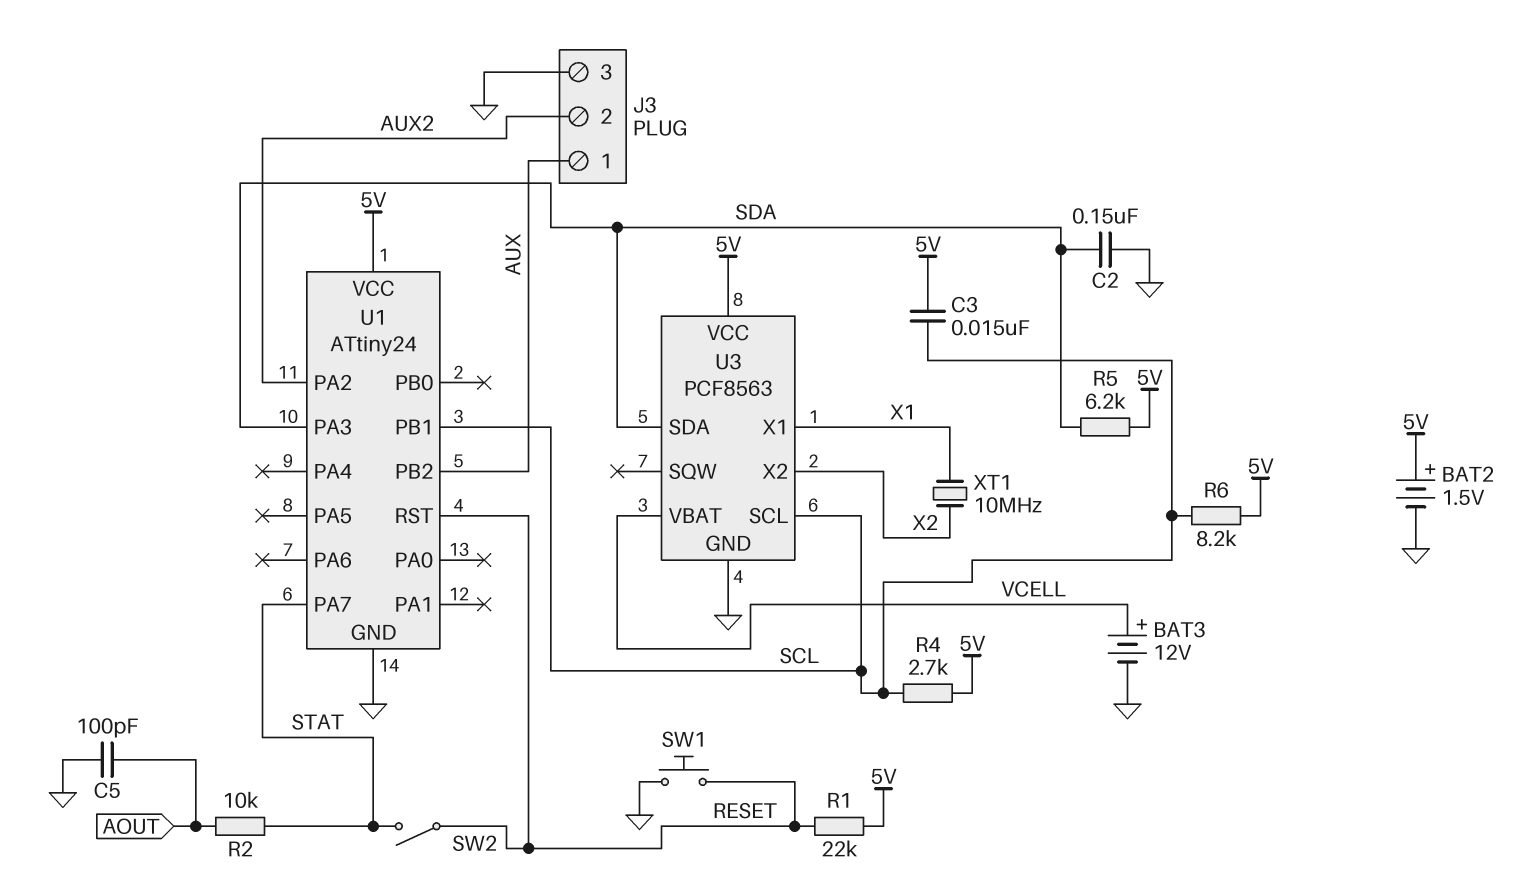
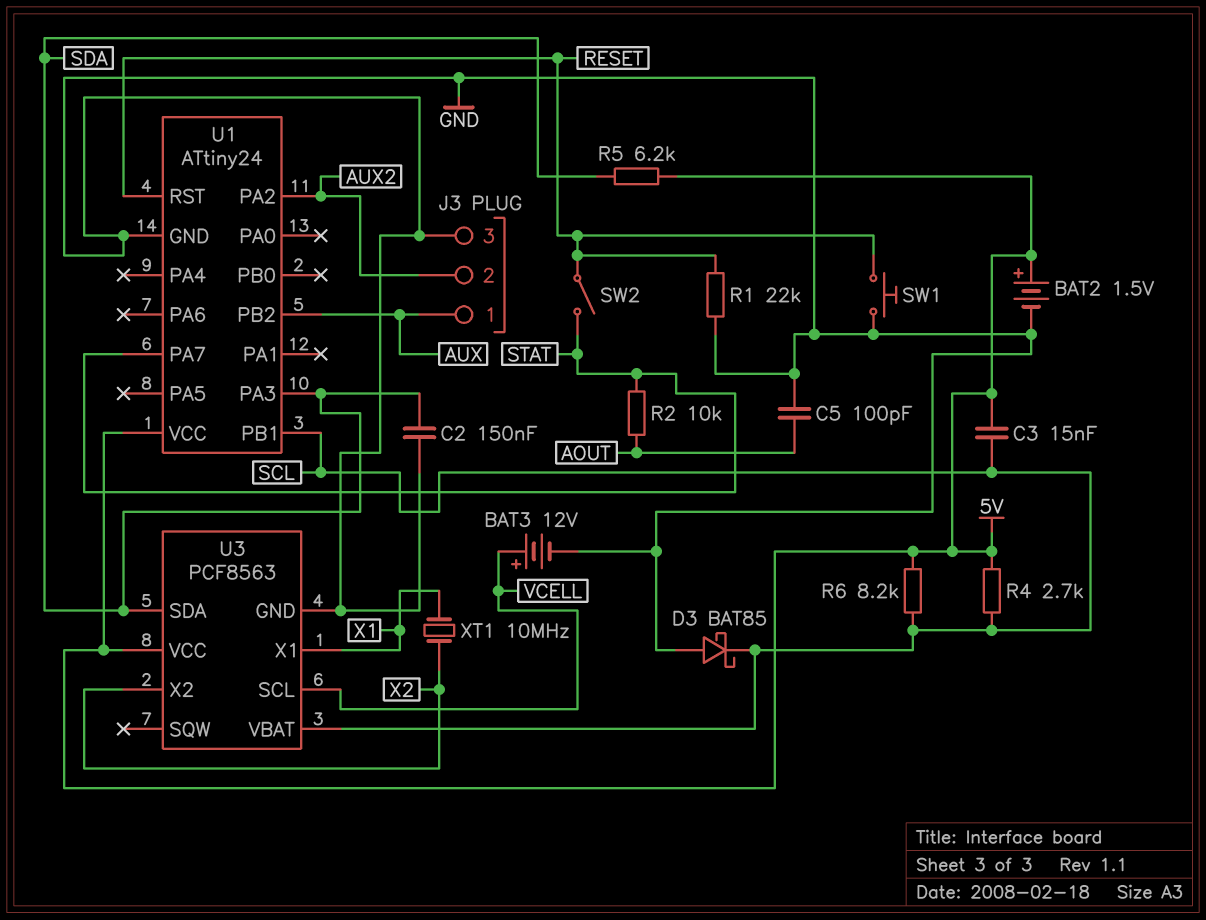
D3: none -> schottky BAT85 (A GND, K SCL)
R1: 22k (5V, RESET) -> 22k (GND, RESET)
U3 pin SCL: SCL -> VCELL
U3 pin VBAT: VCELL -> SCL

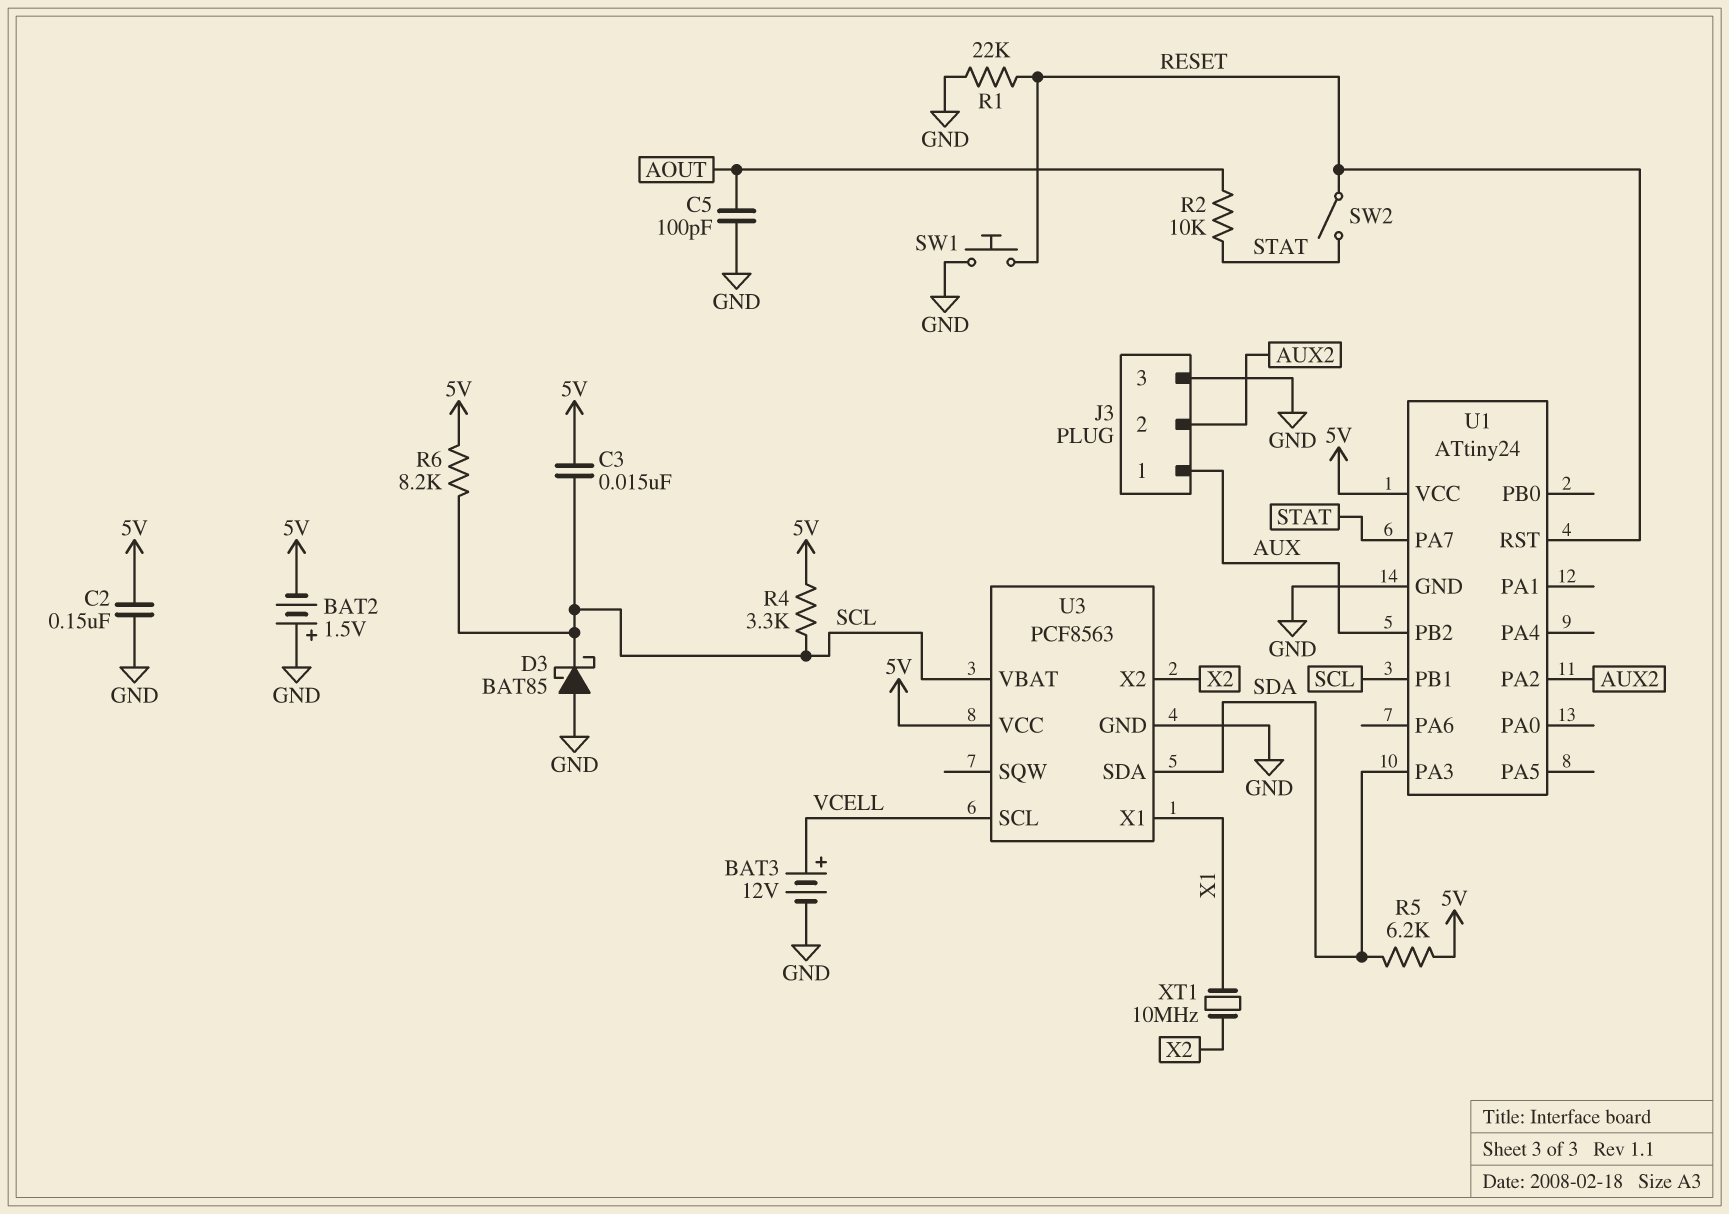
BAT2: 1.5V (plus 5V, minus GND) -> 1.5V (plus GND, minus 5V)
C2: 150nF (GND, SDA) -> 150nF (5V, GND)
R4: 2.7k (5V, SCL) -> 3.3k (5V, SCL)

